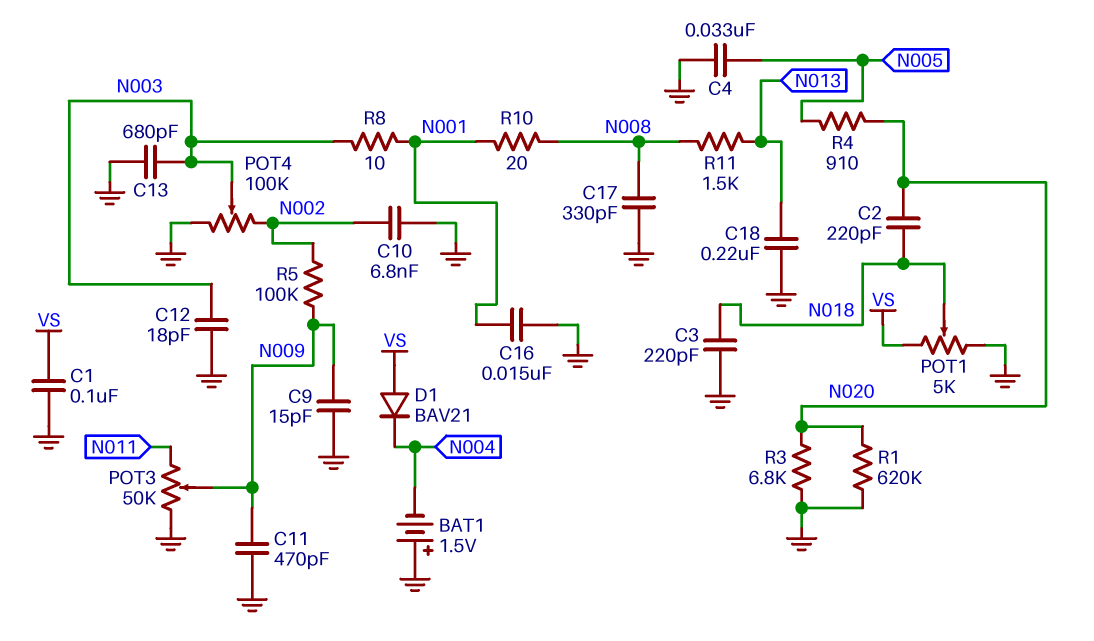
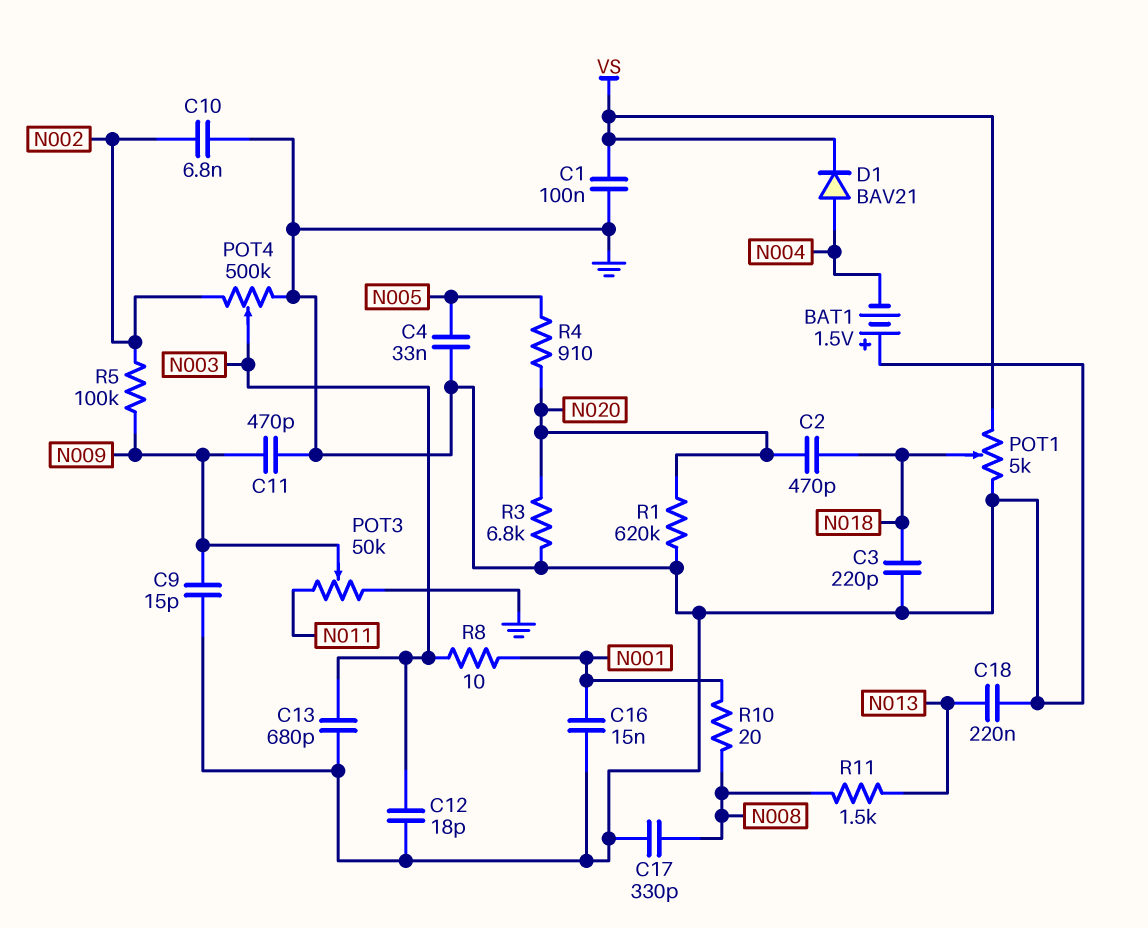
C2: 220pF (N018, N020) -> 470pF (N018, N020)
D1: diode BAV21 (A VS, K N004) -> diode BAV21 (A N004, K VS)
POT4: 100k (GND, N002, wiper N003) -> 500k (GND, N002, wiper N003)

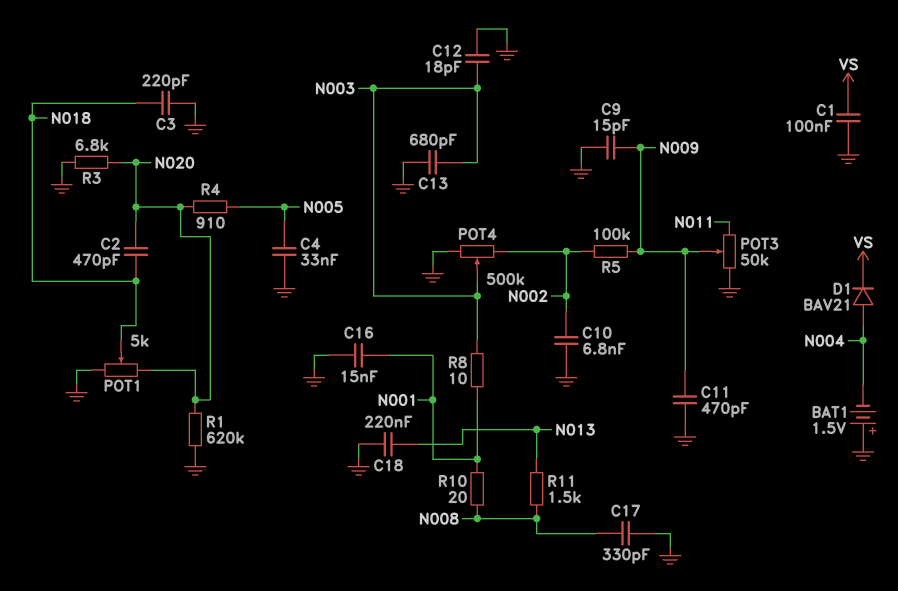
POT1: 5k (GND, VS, wiper N018) -> 5k (GND, N020, wiper N018)

